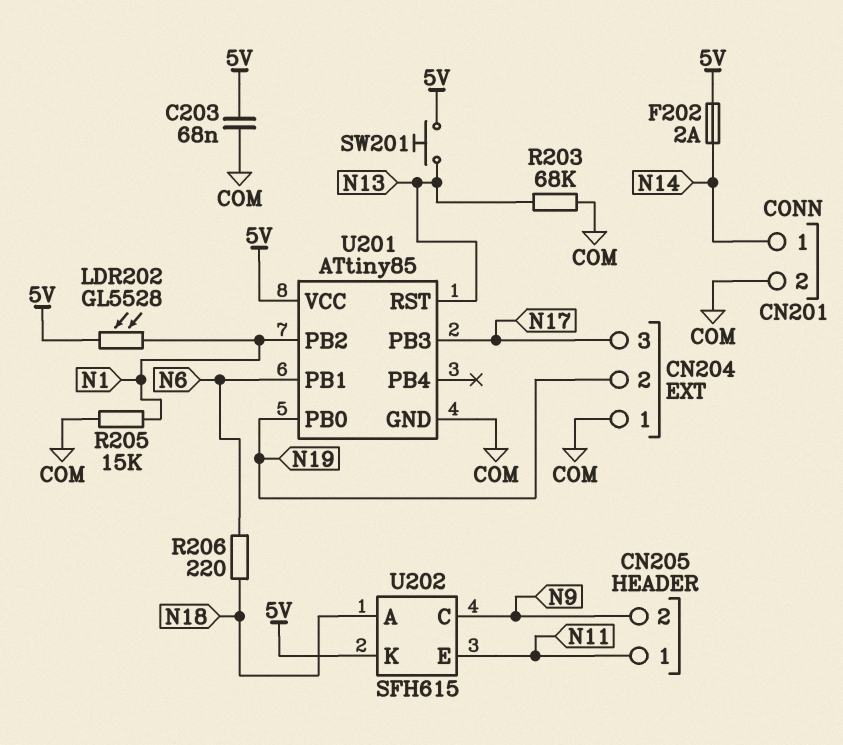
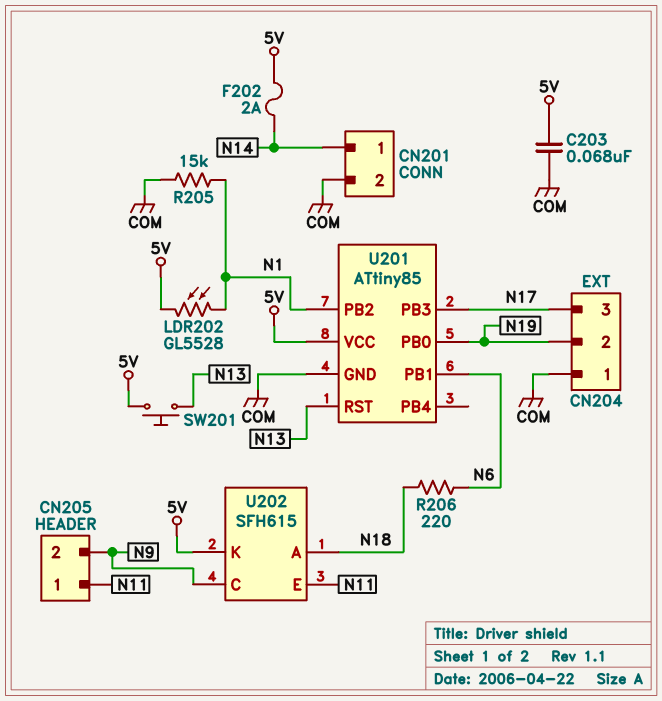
R203: 68k (COM, N13) -> none

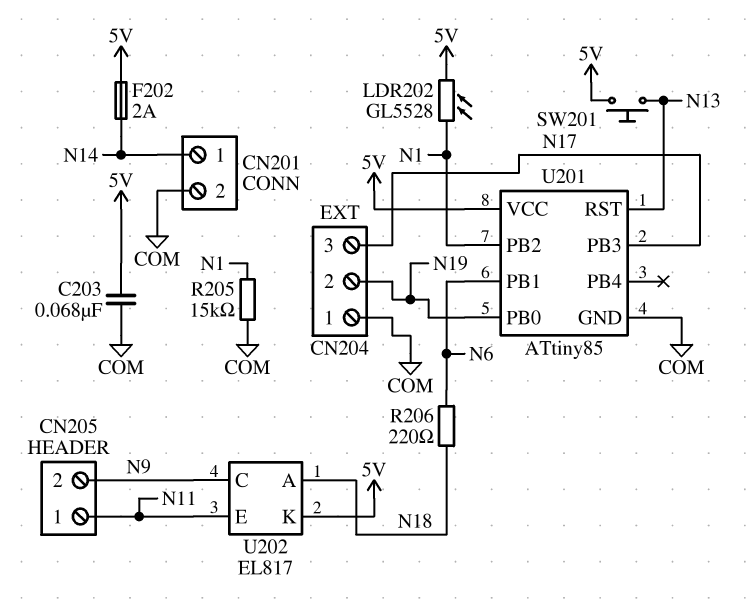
U202: SFH615 -> EL817

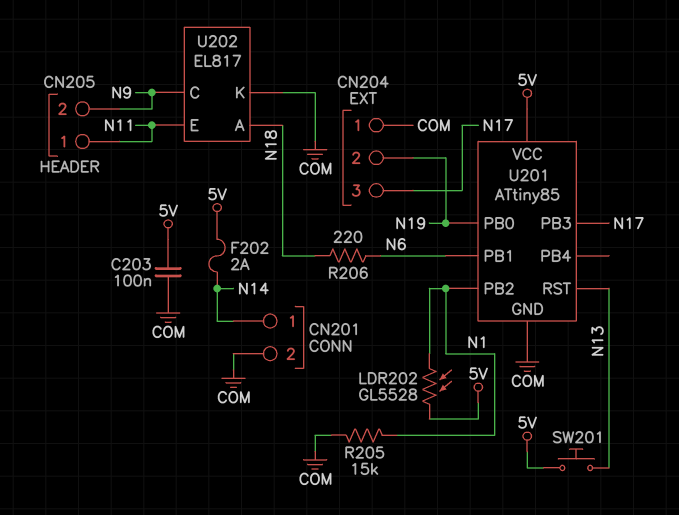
C203: 68nF (5V, COM) -> 100nF (5V, COM)
U202 pin K: 5V -> COM

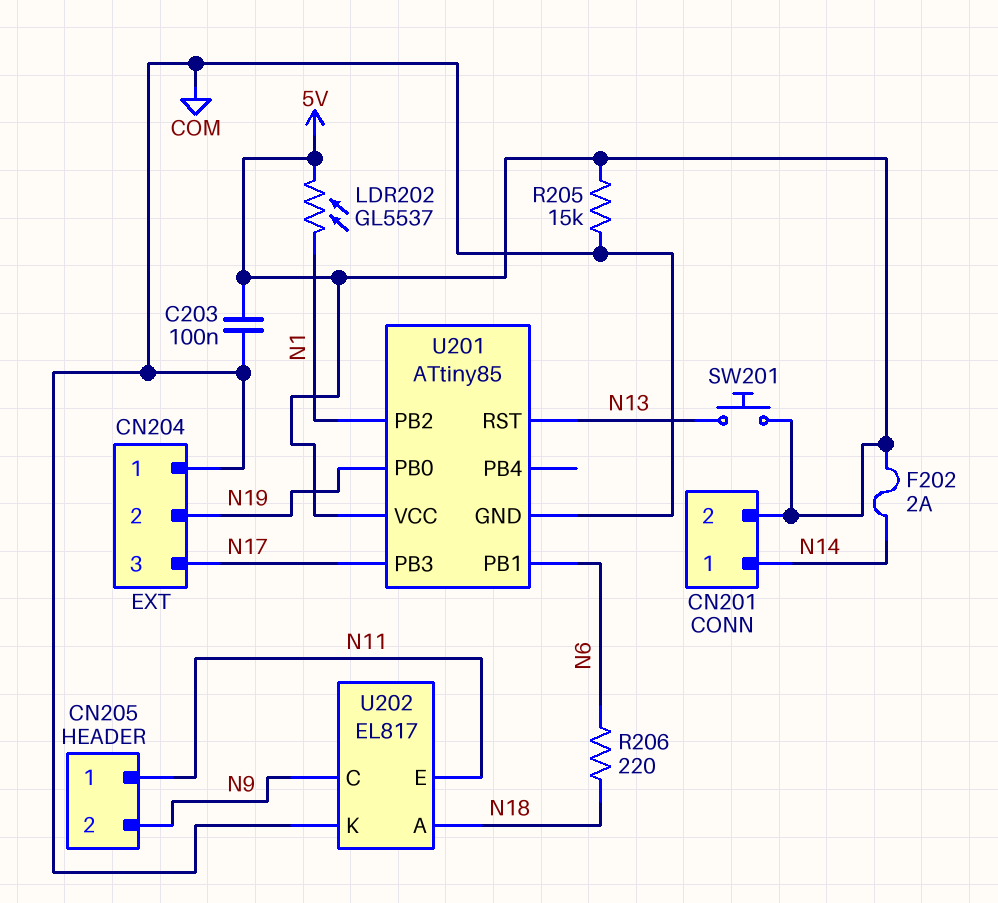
CN201 pin 2: COM -> 5V
LDR202: GL5528 (5V, N1) -> GL5537 (5V, N1)
R205: 15k (COM, N1) -> 15k (5V, COM)

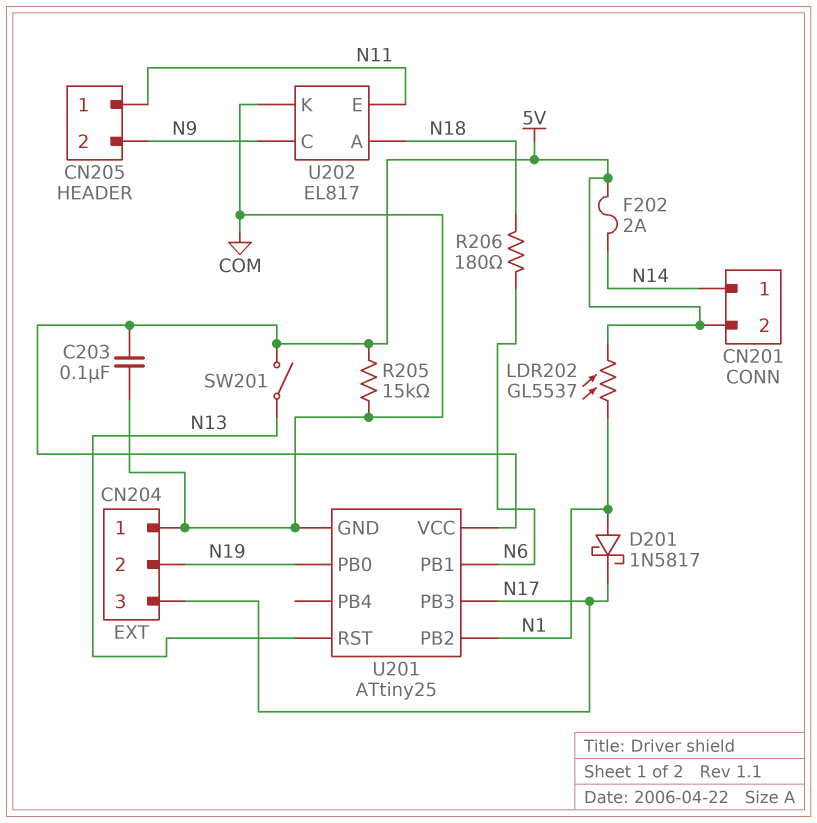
D201: none -> schottky 1N5817 (A N1, K N17)
R206: 220 (N6, N18) -> 180 (N6, N18)
SW201: button (5V, N13) -> switch (5V, N13)
U201: ATtiny85 -> ATtiny25

